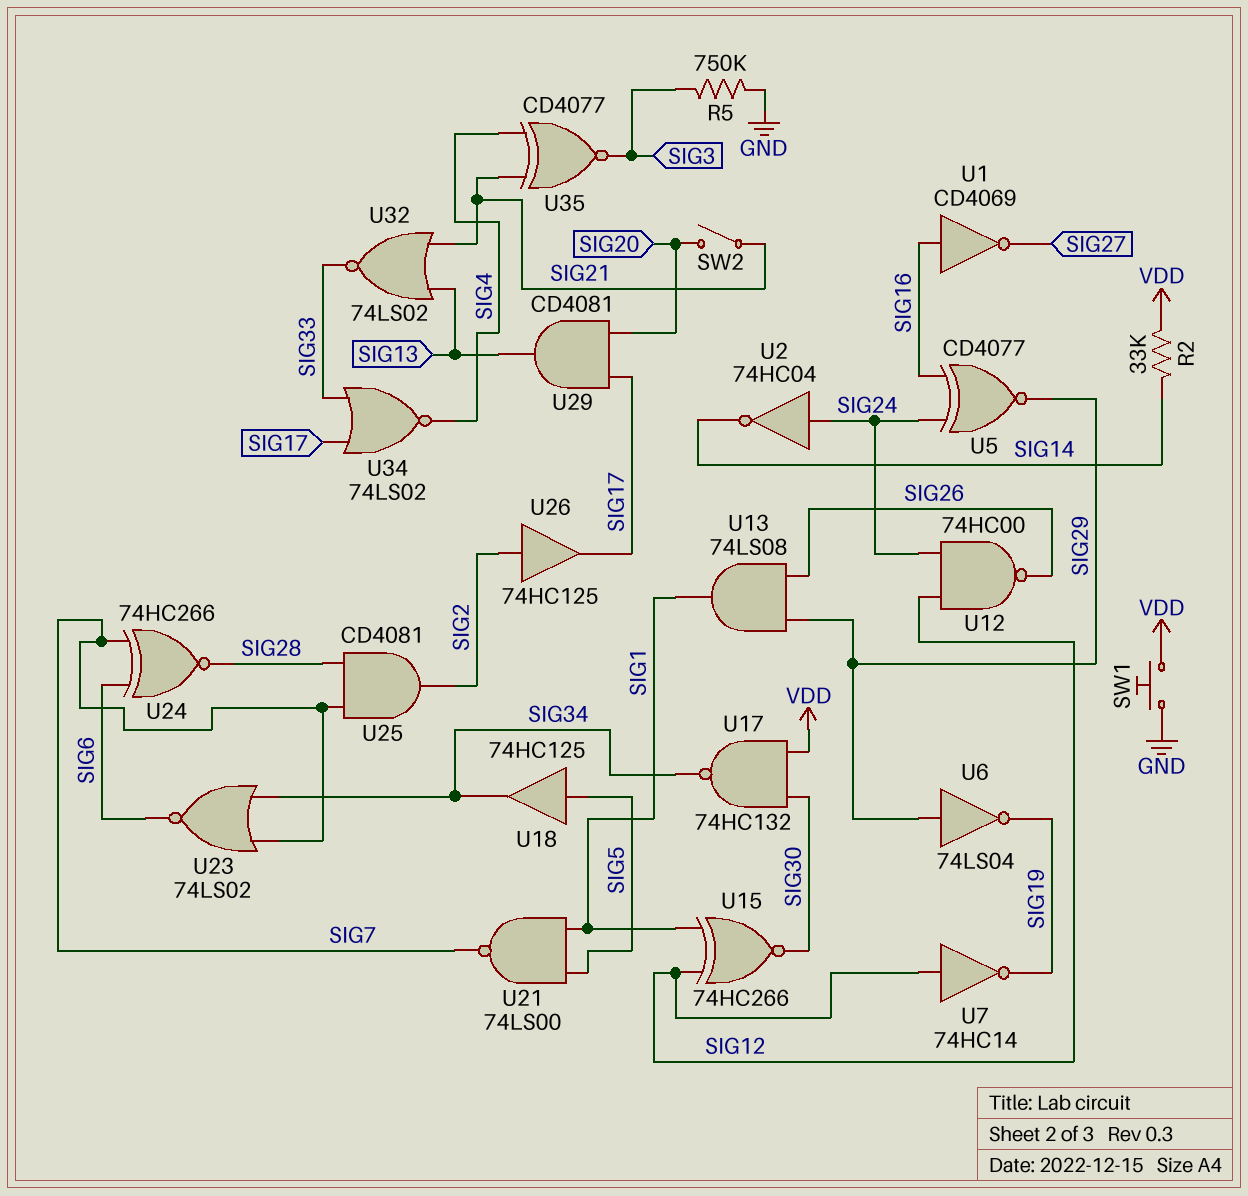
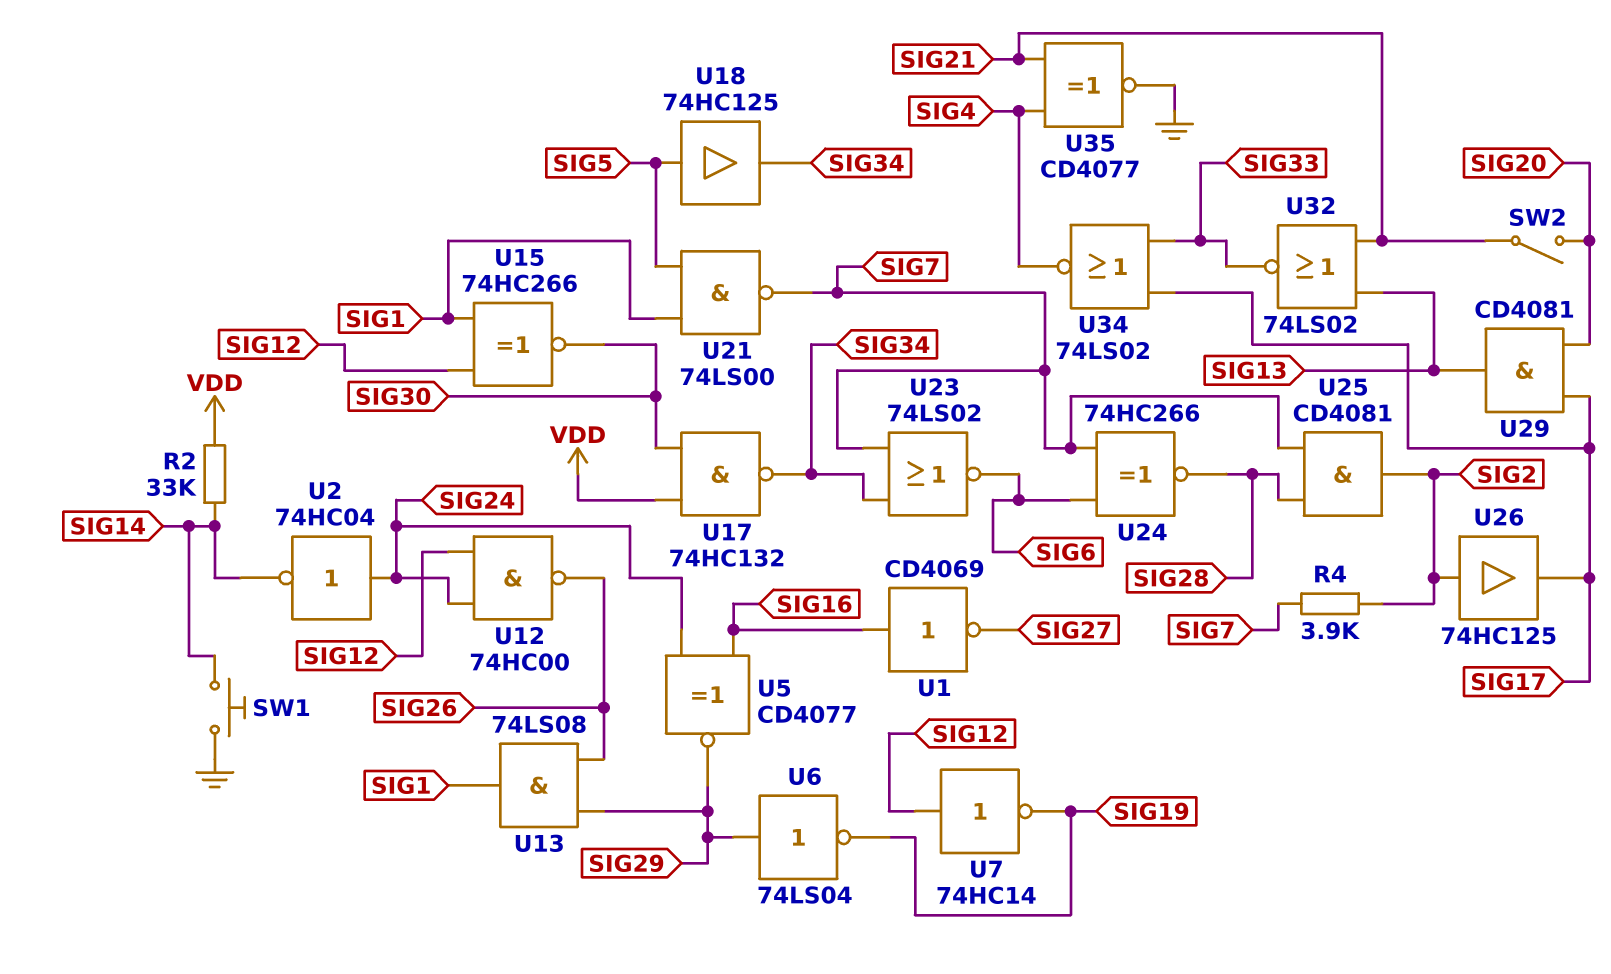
R4: none -> 3.9k (SIG2, SIG7)
R5: 750k (GND, SIG3) -> none
SW1: button (GND, VDD) -> button (GND, SIG14)
U35: XNOR CD4077 (in SIG4, in SIG21, out SIG3) -> XNOR CD4077 (in SIG4, in SIG21, out GND)

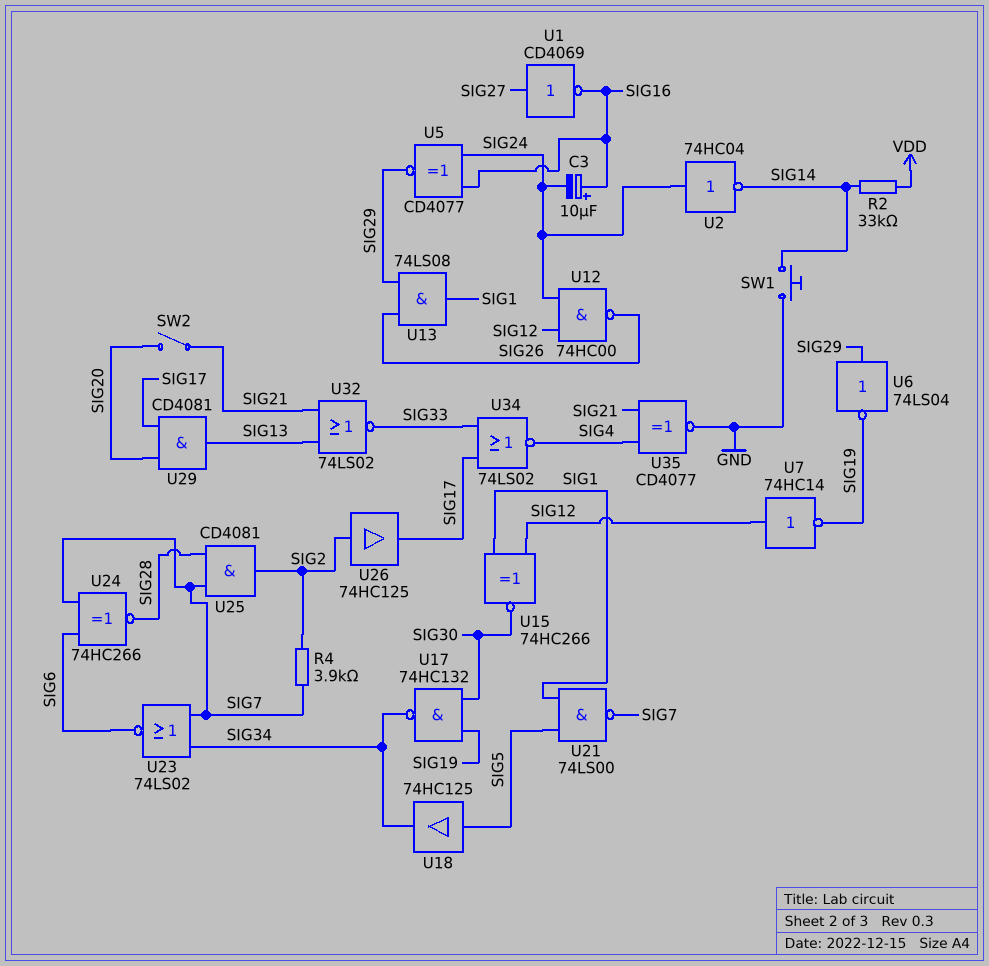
C3: none -> 10uF (plus SIG16, minus SIG24)
U1: NOT CD4069 (in SIG16, out SIG27) -> NOT CD4069 (in SIG27, out SIG16)
U17: NAND 74HC132 (in SIG30, in VDD, out SIG34) -> NAND 74HC132 (in SIG19, in SIG30, out SIG34)

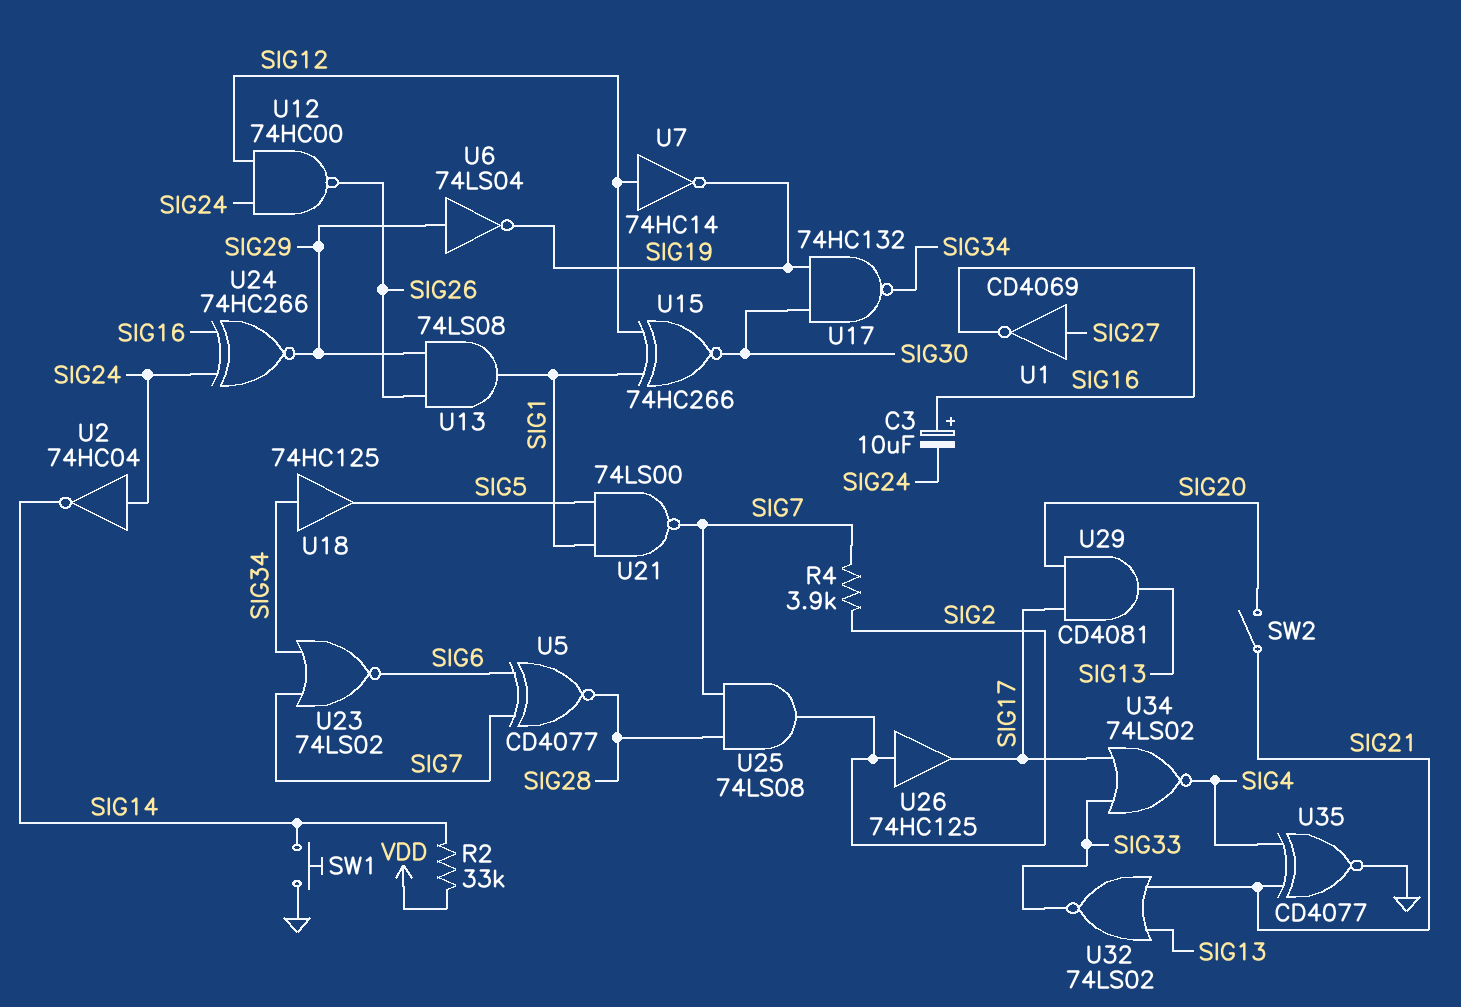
U5: XNOR CD4077 (in SIG16, in SIG24, out SIG29) -> XNOR CD4077 (in SIG6, in SIG7, out SIG28)
U18: buffer 74HC125 (in SIG5, out SIG34) -> buffer 74HC125 (in SIG34, out SIG5)
U24: XNOR 74HC266 (in SIG6, in SIG7, out SIG28) -> XNOR 74HC266 (in SIG16, in SIG24, out SIG29)
U25: AND CD4081 (in SIG7, in SIG28, out SIG2) -> AND 74LS08 (in SIG7, in SIG28, out SIG2)

